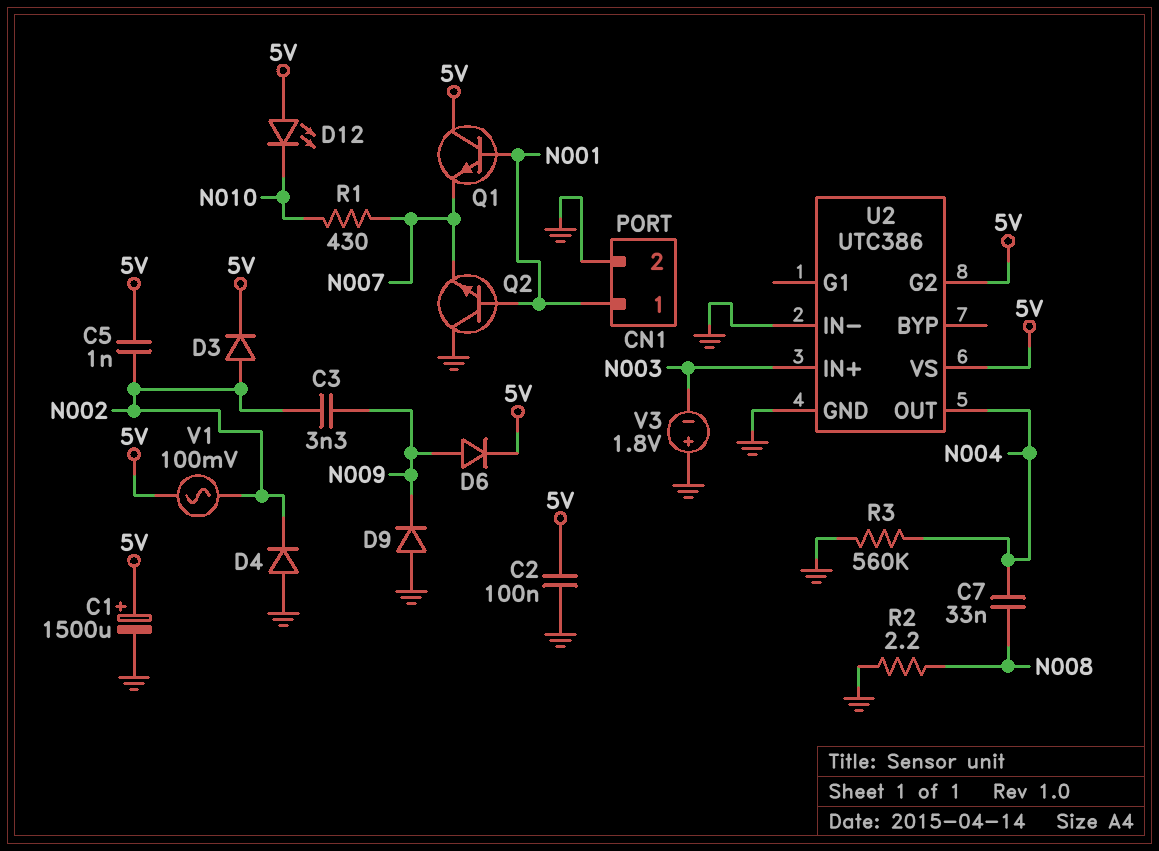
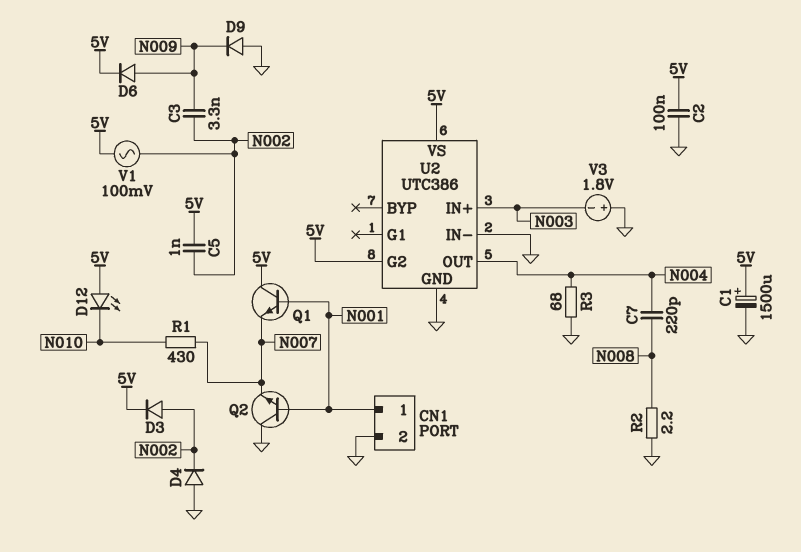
C7: 33nF (N004, N008) -> 220pF (N004, N008)
R3: 560k (GND, N004) -> 68 (GND, N004)

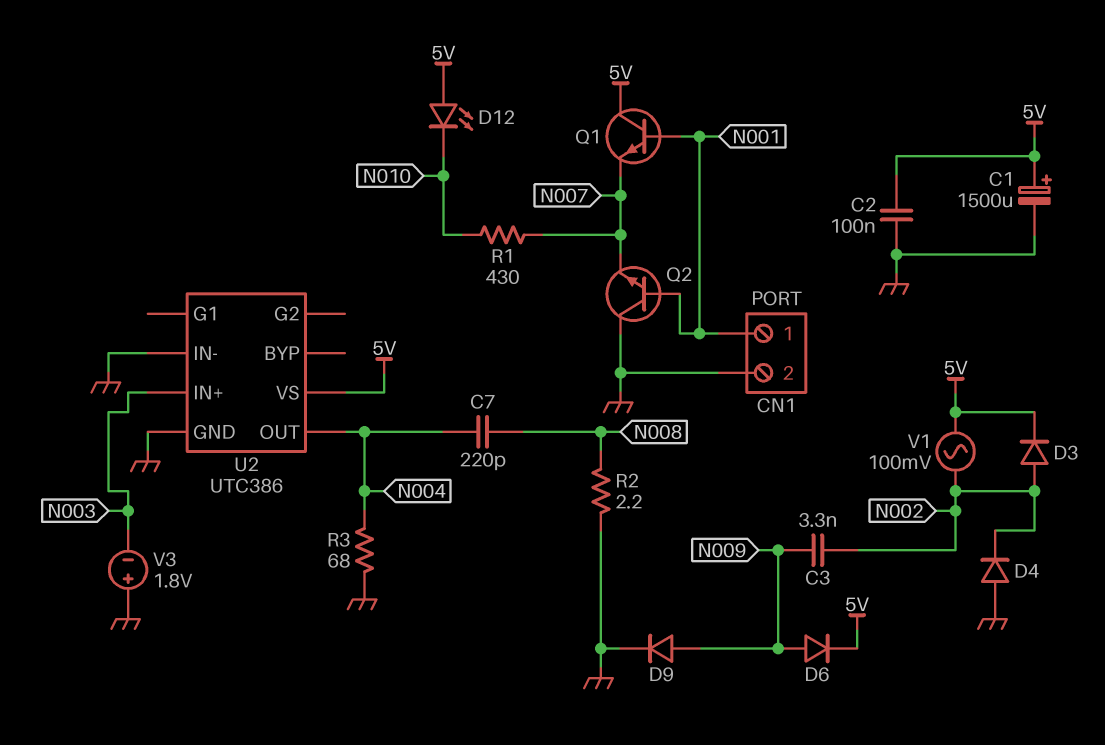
C5: 1nF (5V, N002) -> none
D9: diode (A GND, K N009) -> diode (A N009, K GND)
U2 pin G2: 5V -> none

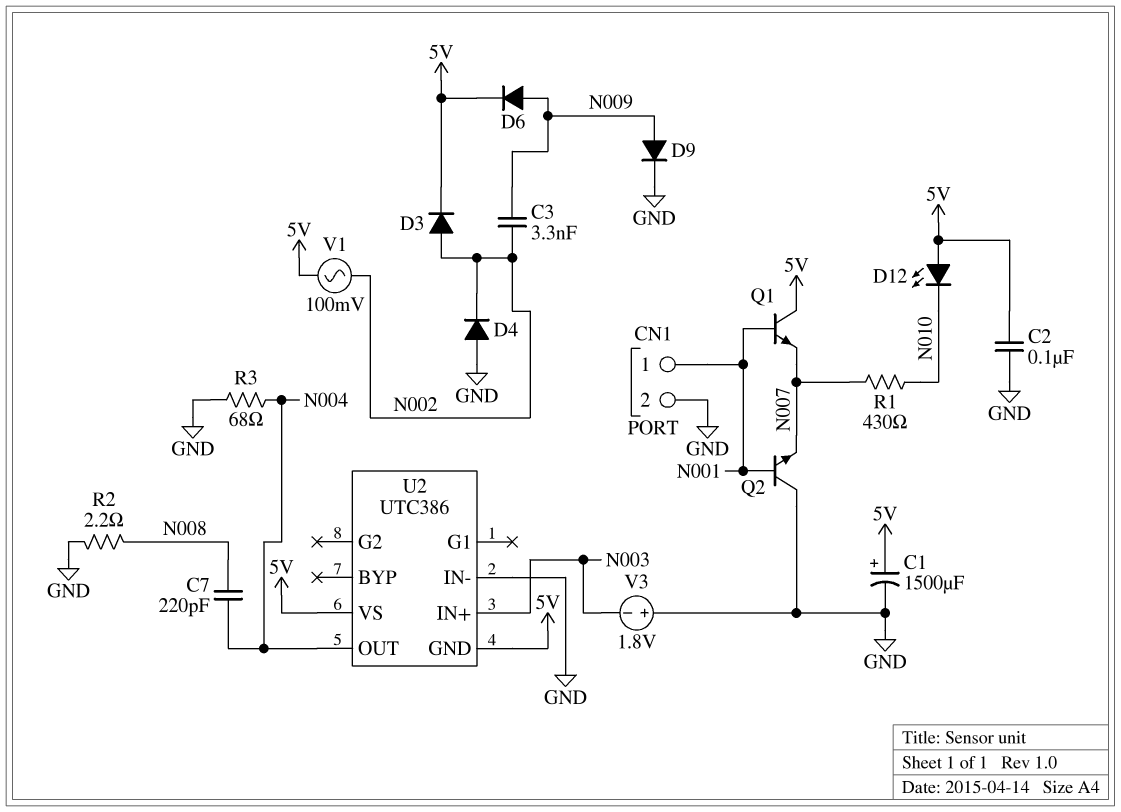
U2 pin GND: GND -> 5V

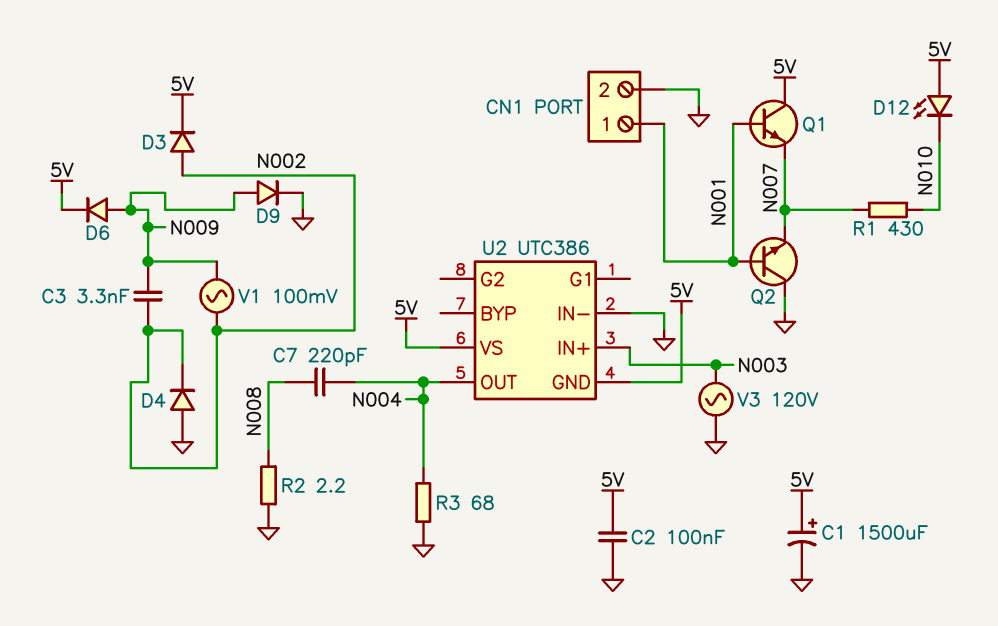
V1: AC 100mV (5V, N002) -> AC 100mV (N002, N009)
V3: 1.8V (plus GND, minus N003) -> AC 120V (GND, N003)

